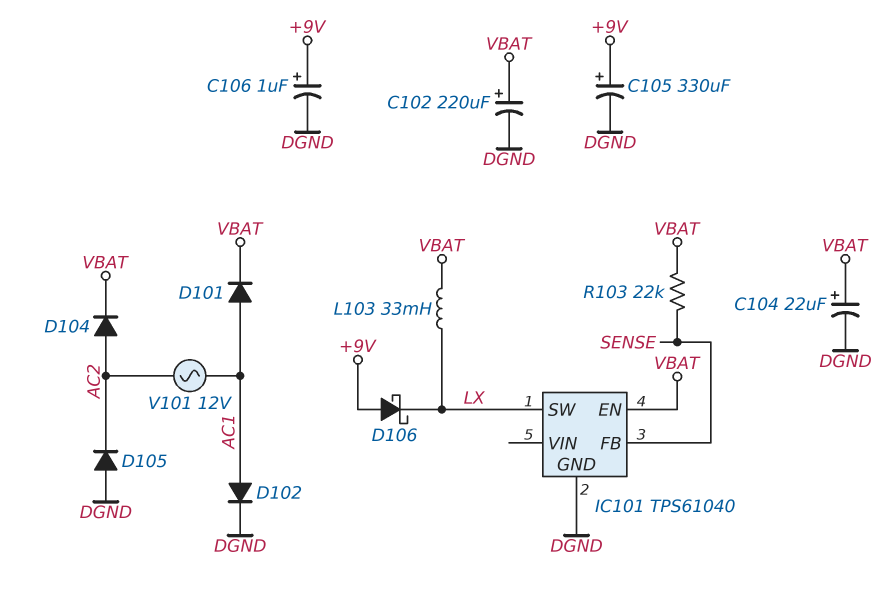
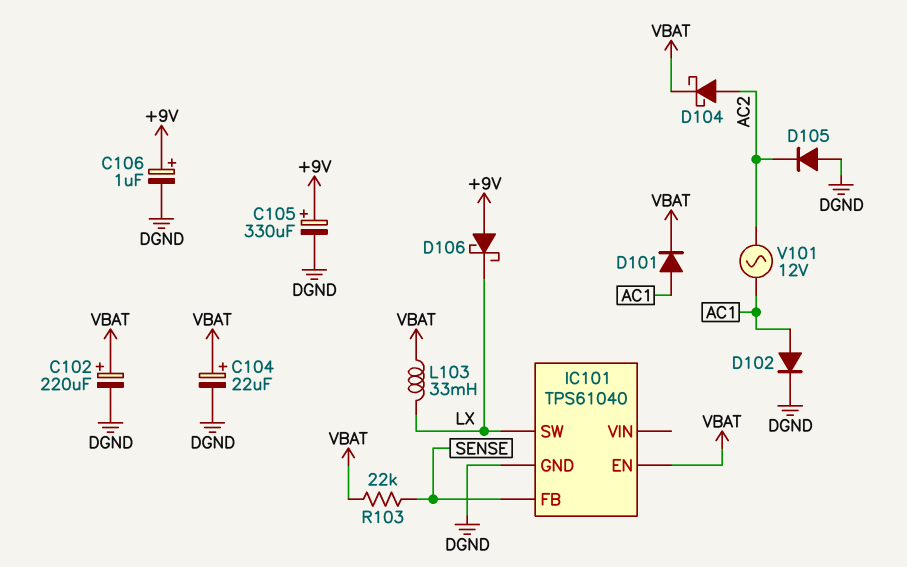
D104: diode (A AC2, K VBAT) -> schottky (A AC2, K VBAT)

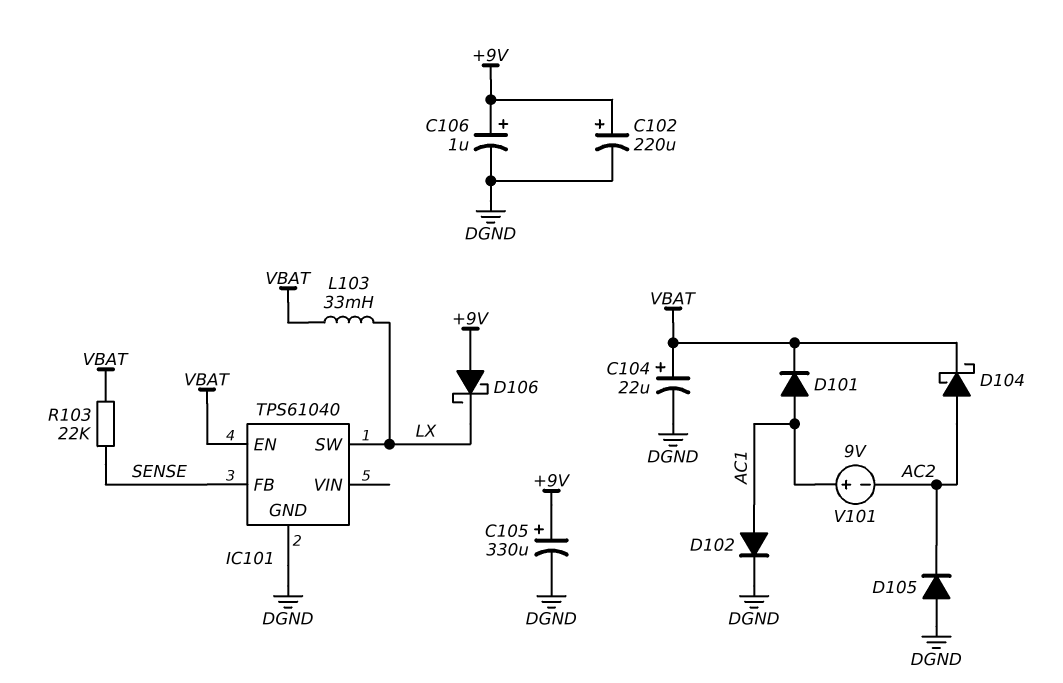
C102: 220uF (plus VBAT, minus DGND) -> 220uF (plus +9V, minus DGND)
V101: AC 12V (AC1, AC2) -> 9V (plus AC1, minus AC2)

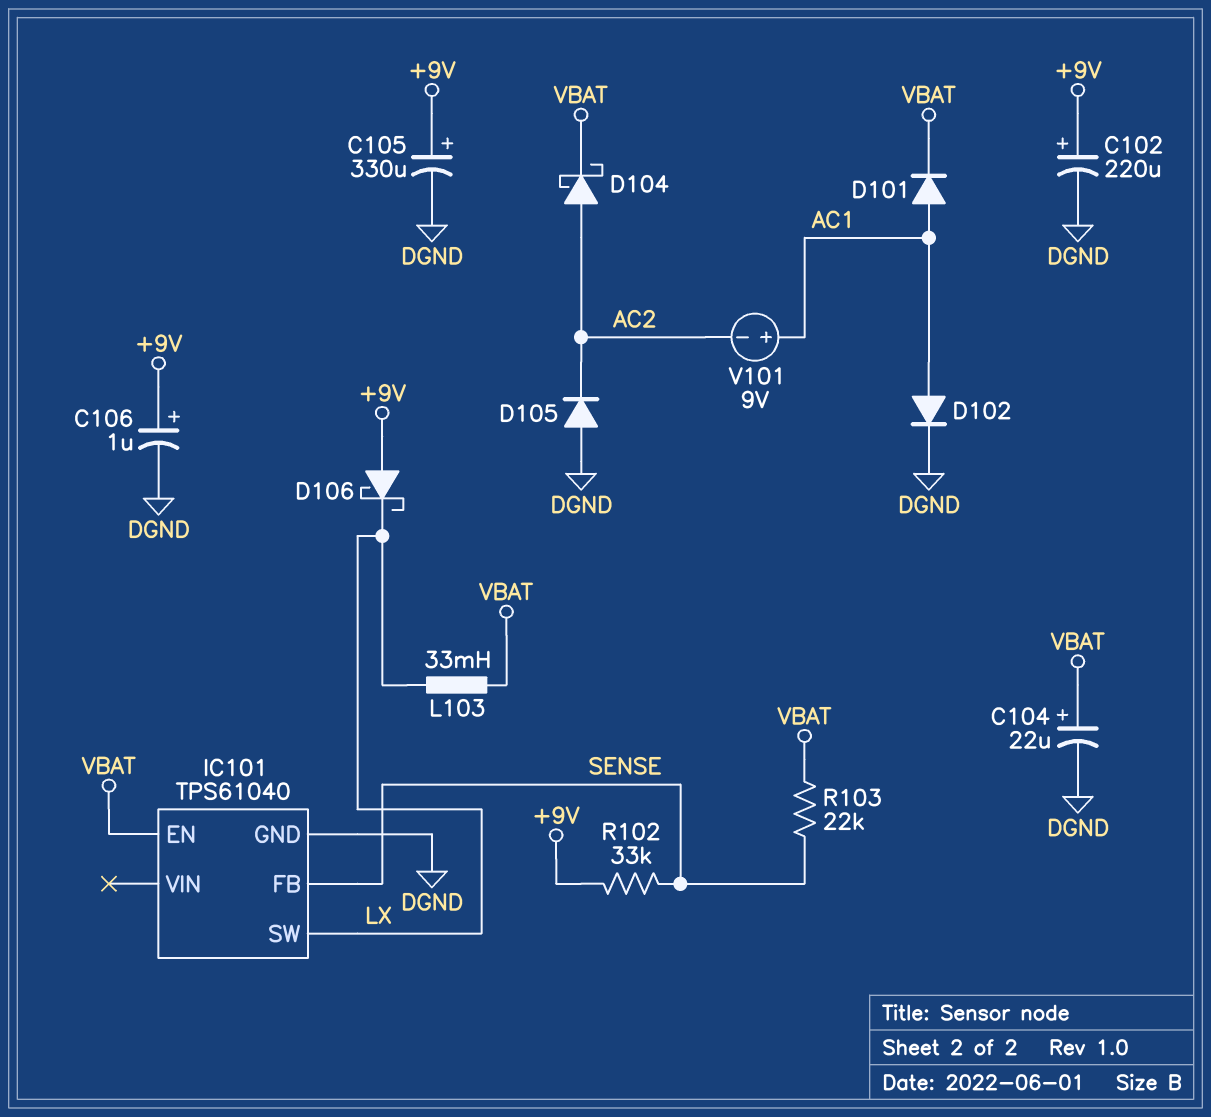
R102: none -> 33k (+9V, SENSE)

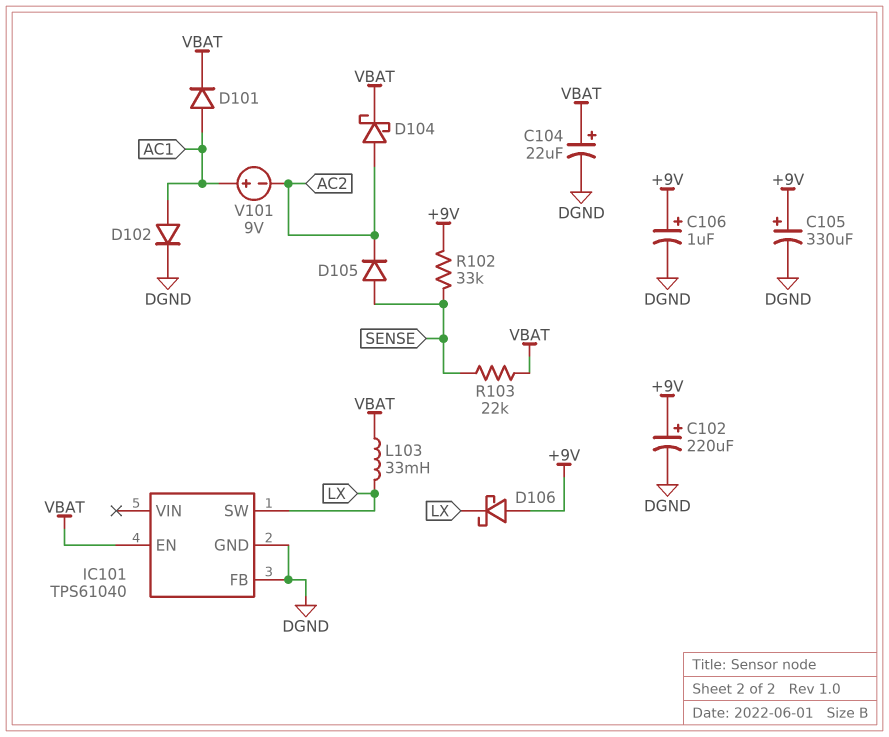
D105: diode (A DGND, K AC2) -> diode (A SENSE, K AC2)
IC101 pin FB: SENSE -> DGND

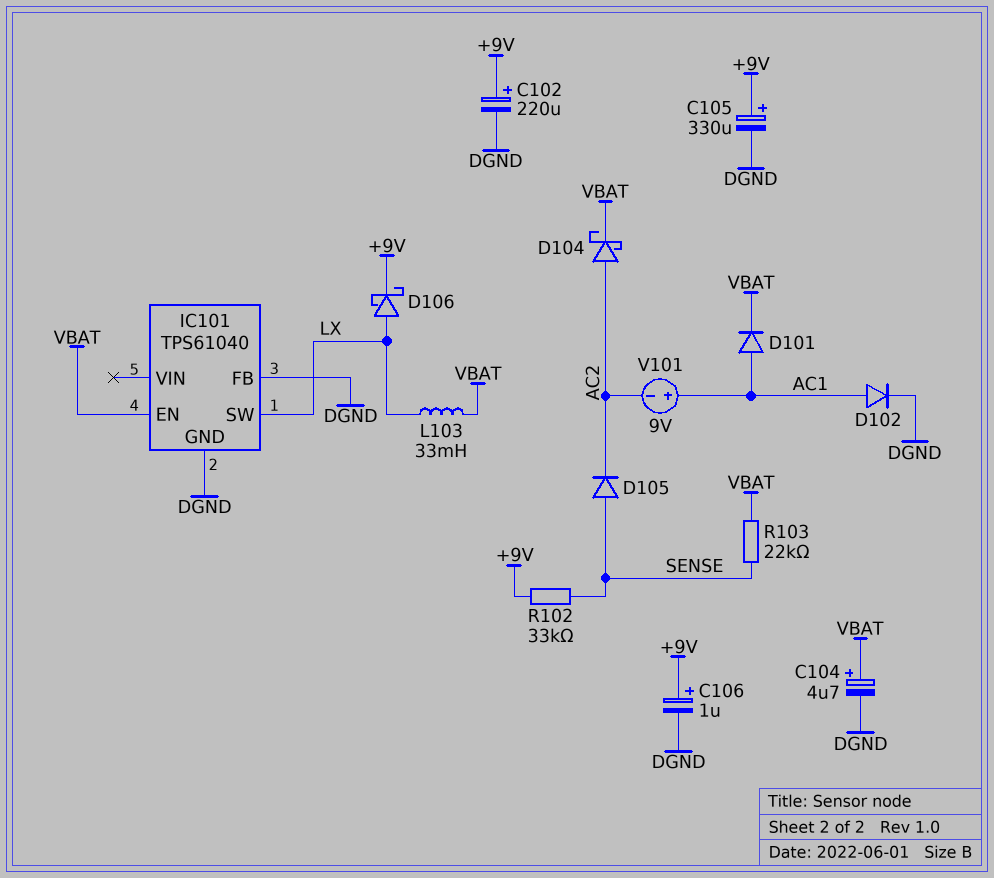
C104: 22uF (plus VBAT, minus DGND) -> 4.7uF (plus VBAT, minus DGND)
D106: schottky (A +9V, K LX) -> schottky (A LX, K +9V)

